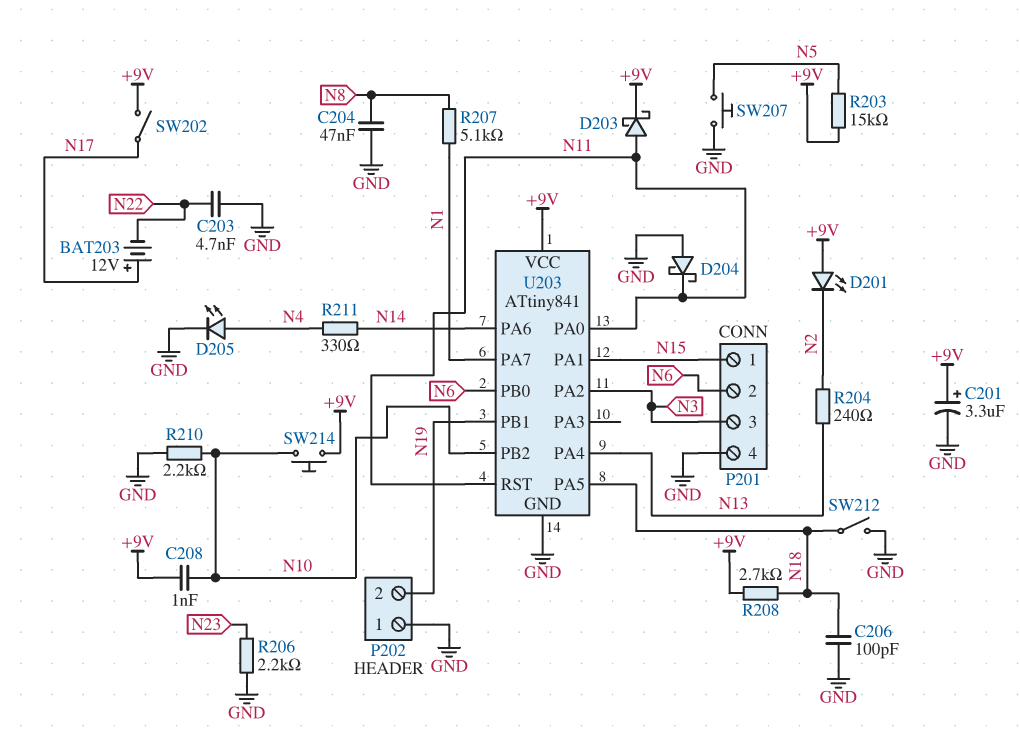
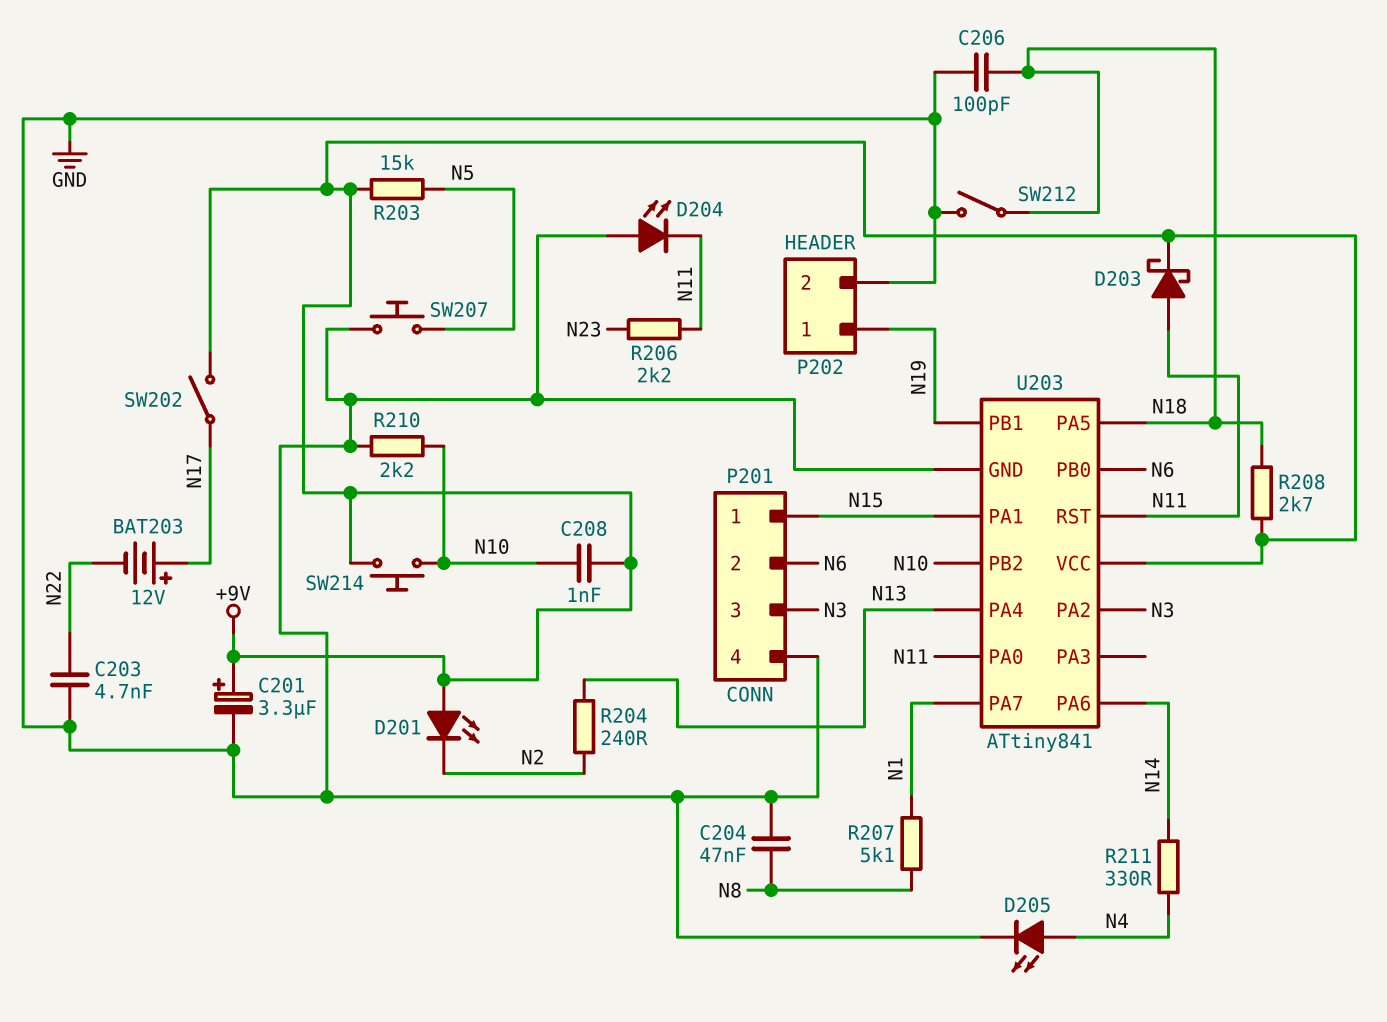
D204: schottky (A GND, K N11) -> LED (A GND, K N11)
P202 pin 1: GND -> N19
P202 pin 2: N19 -> GND
R206: 2.2k (GND, N23) -> 2.2k (N11, N23)

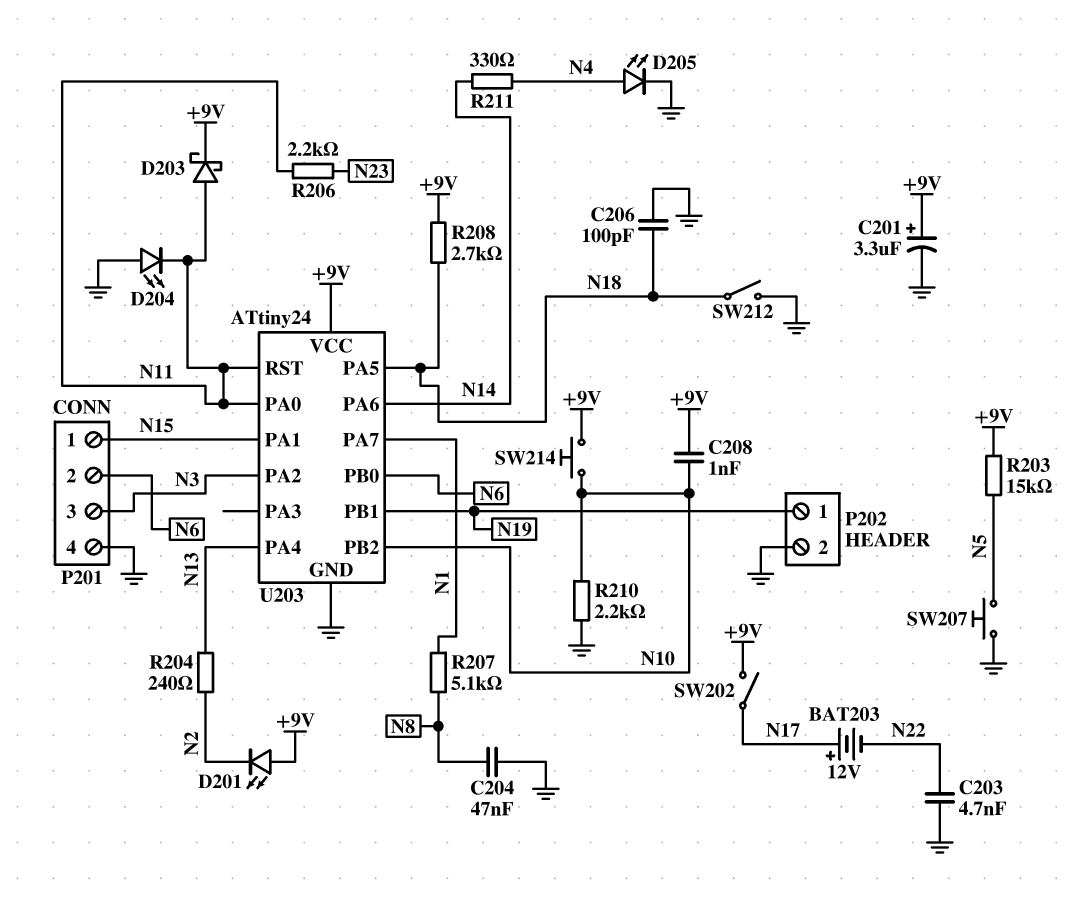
U203: ATtiny841 -> ATtiny24

